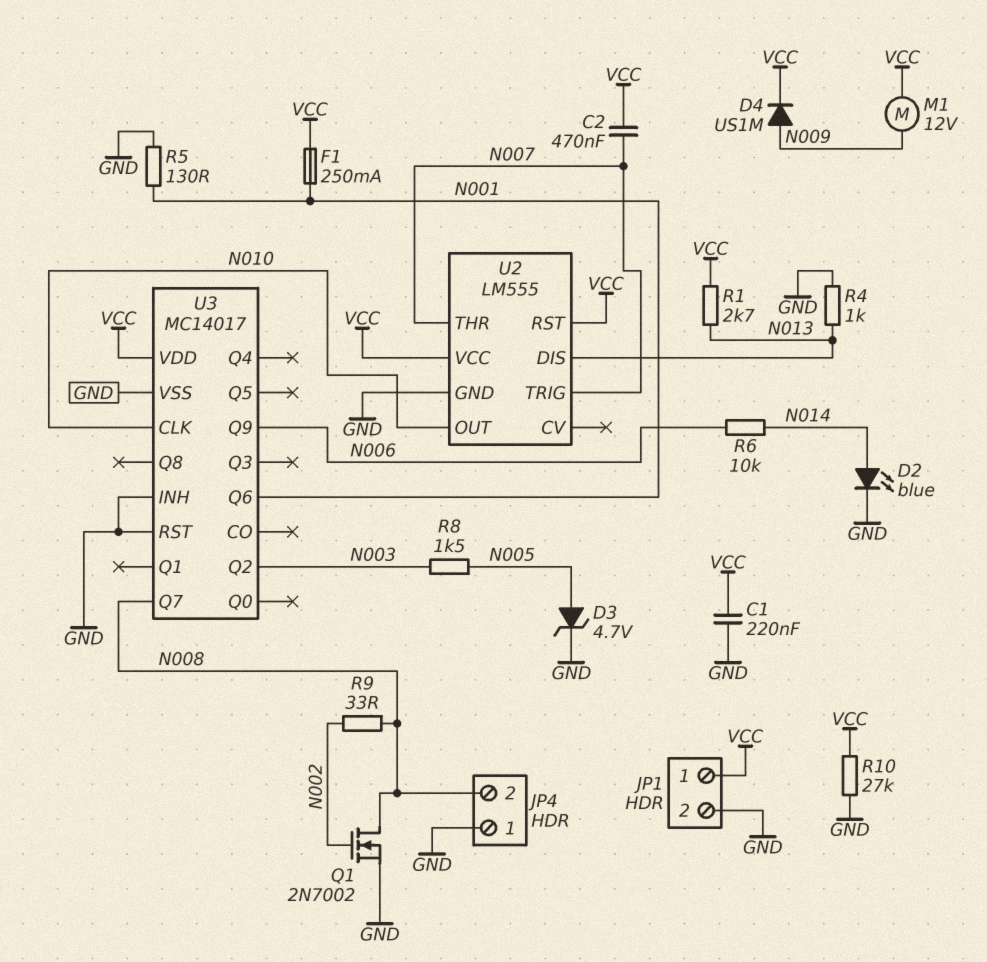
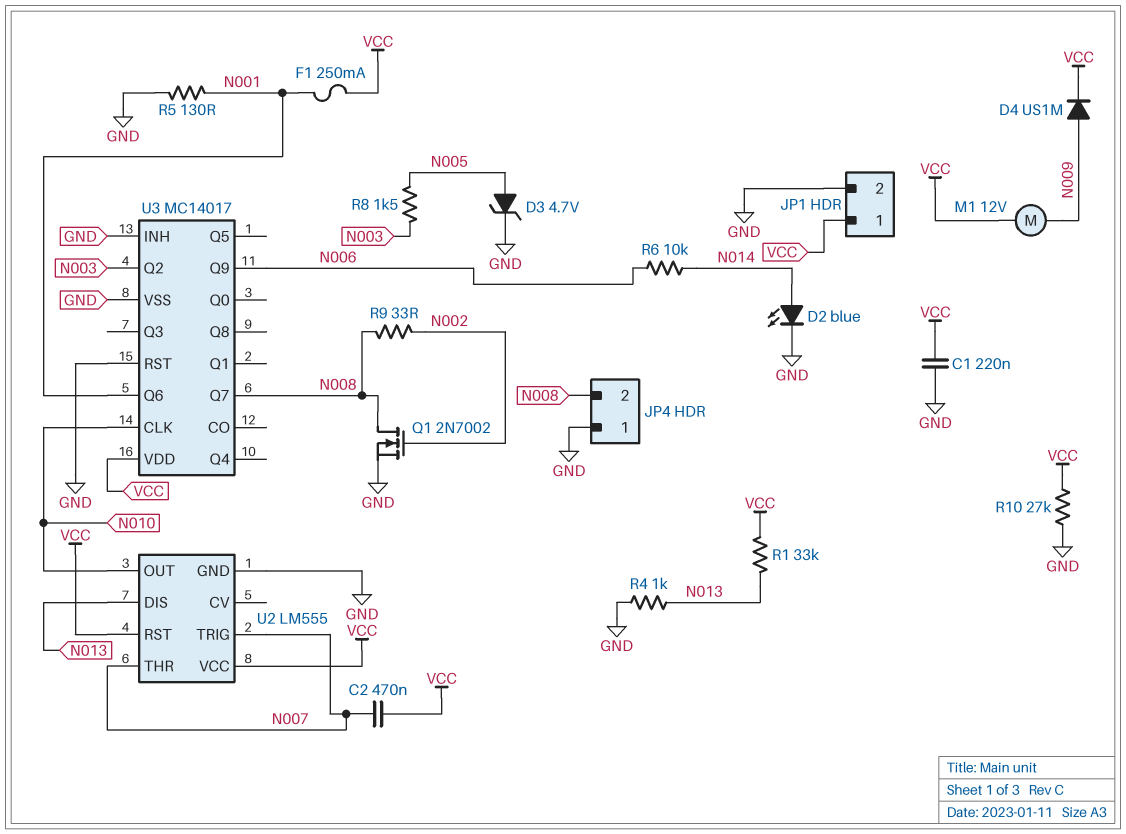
R1: 2.7k (N013, VCC) -> 33k (N013, VCC)

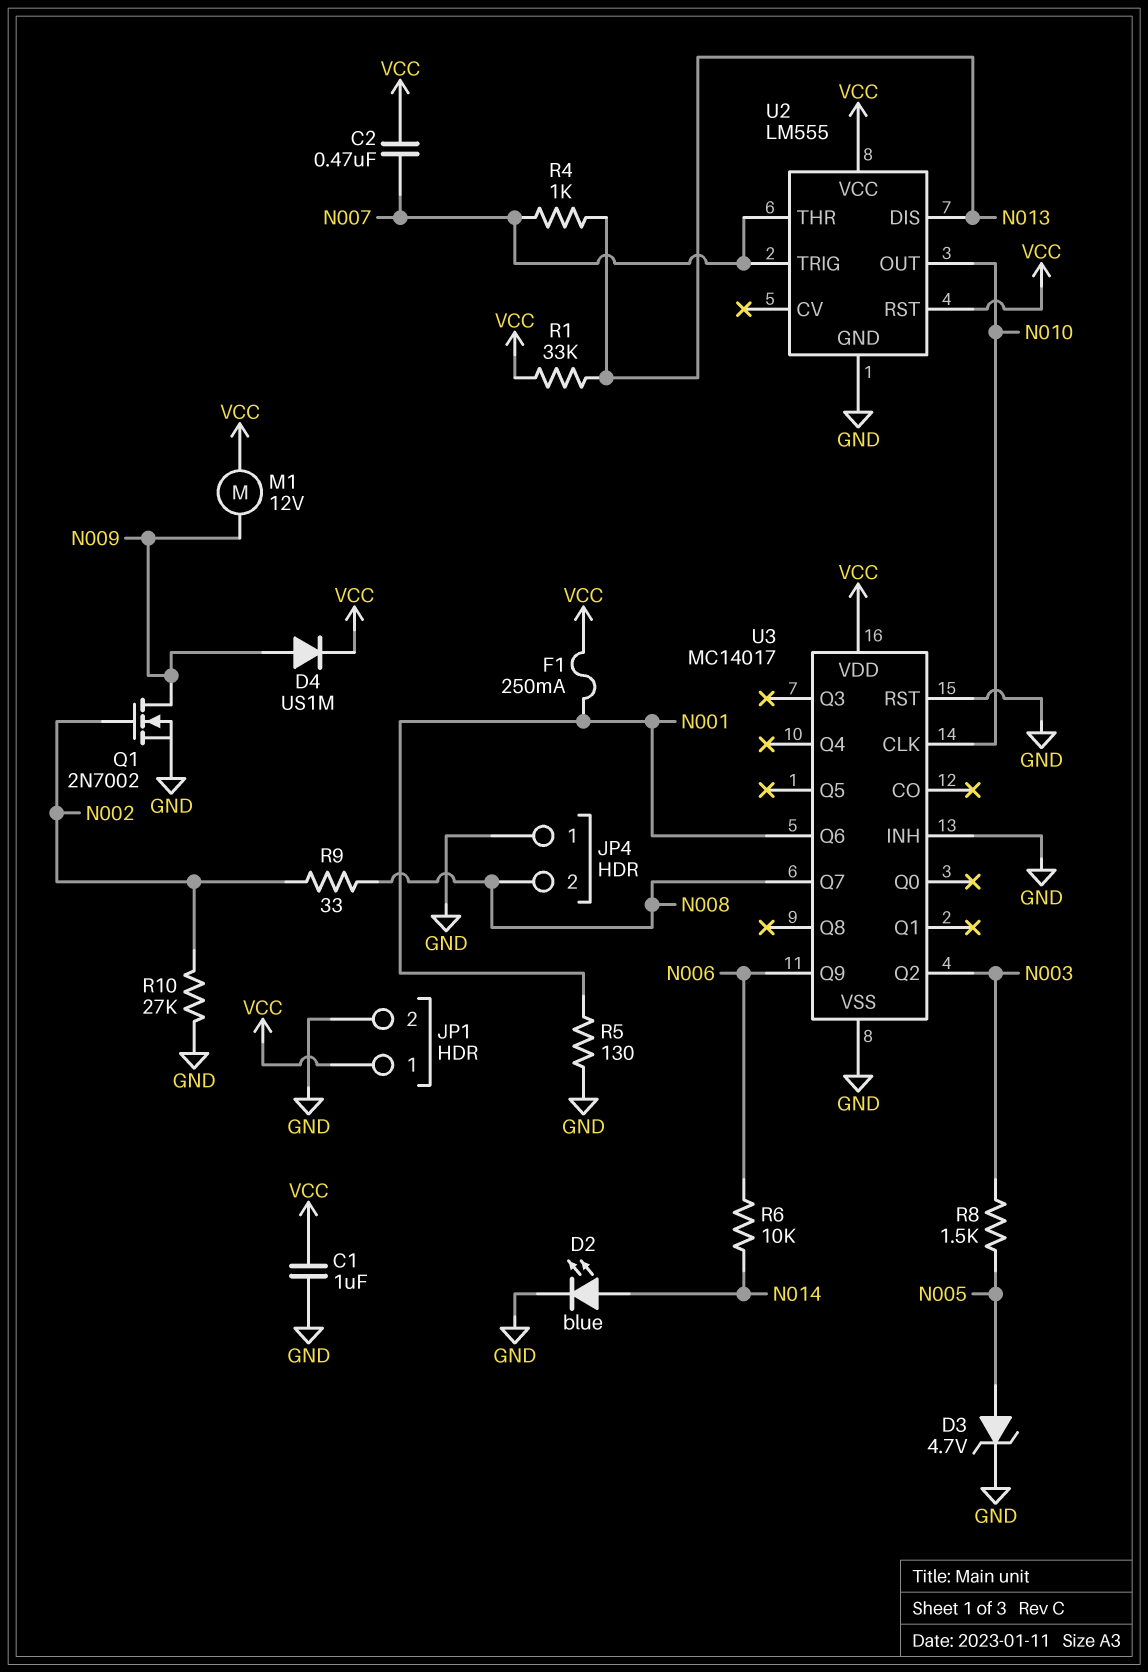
C1: 220nF (GND, VCC) -> 1uF (GND, VCC)
Q1: NMOS 2N7002 (G N002, D N008, S GND) -> NMOS 2N7002 (G N002, D N009, S GND)
R4: 1k (GND, N013) -> 1k (N007, N013)
R10: 27k (GND, VCC) -> 27k (GND, N002)

